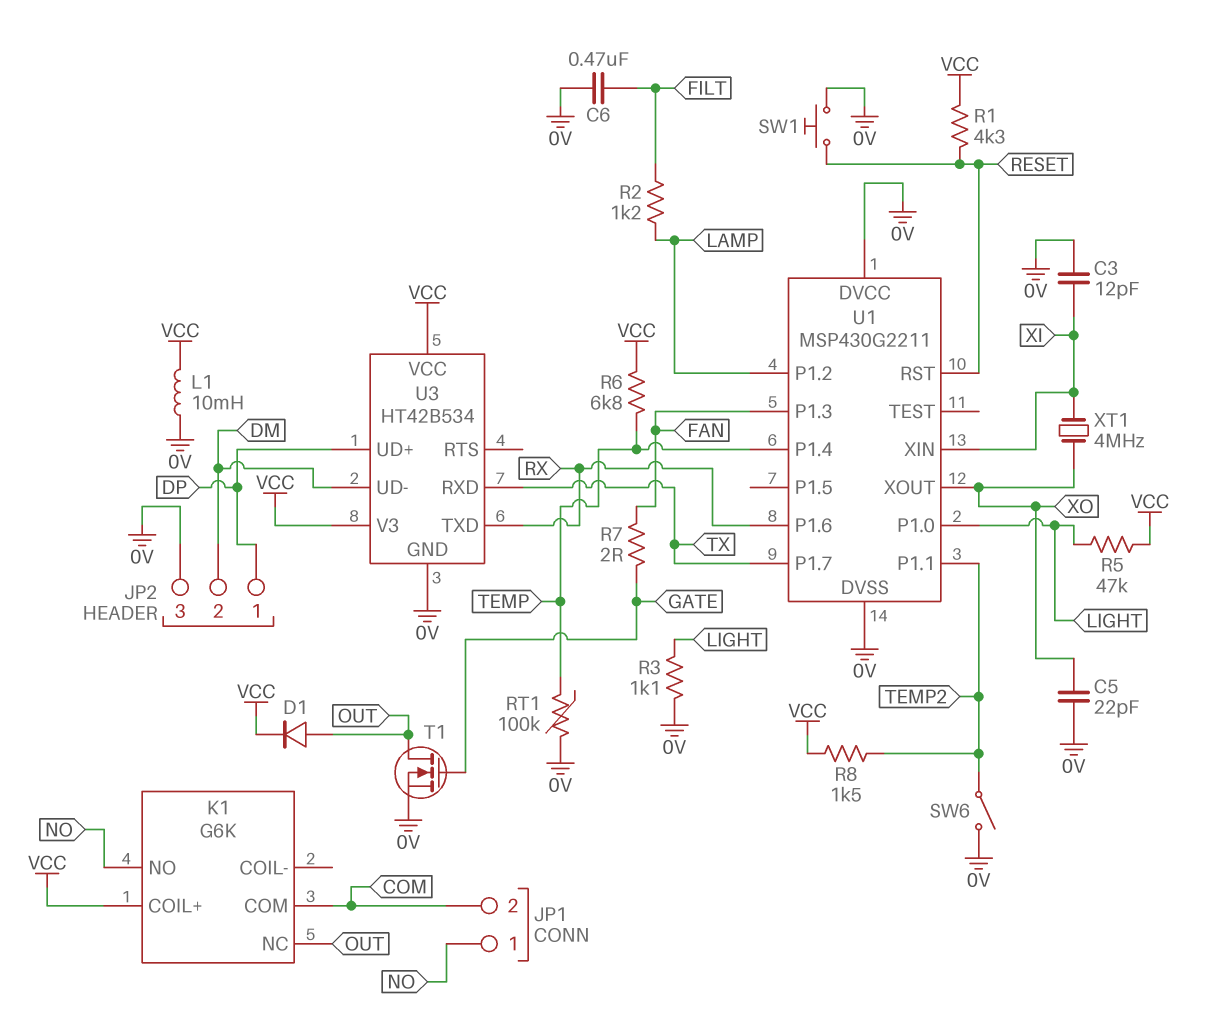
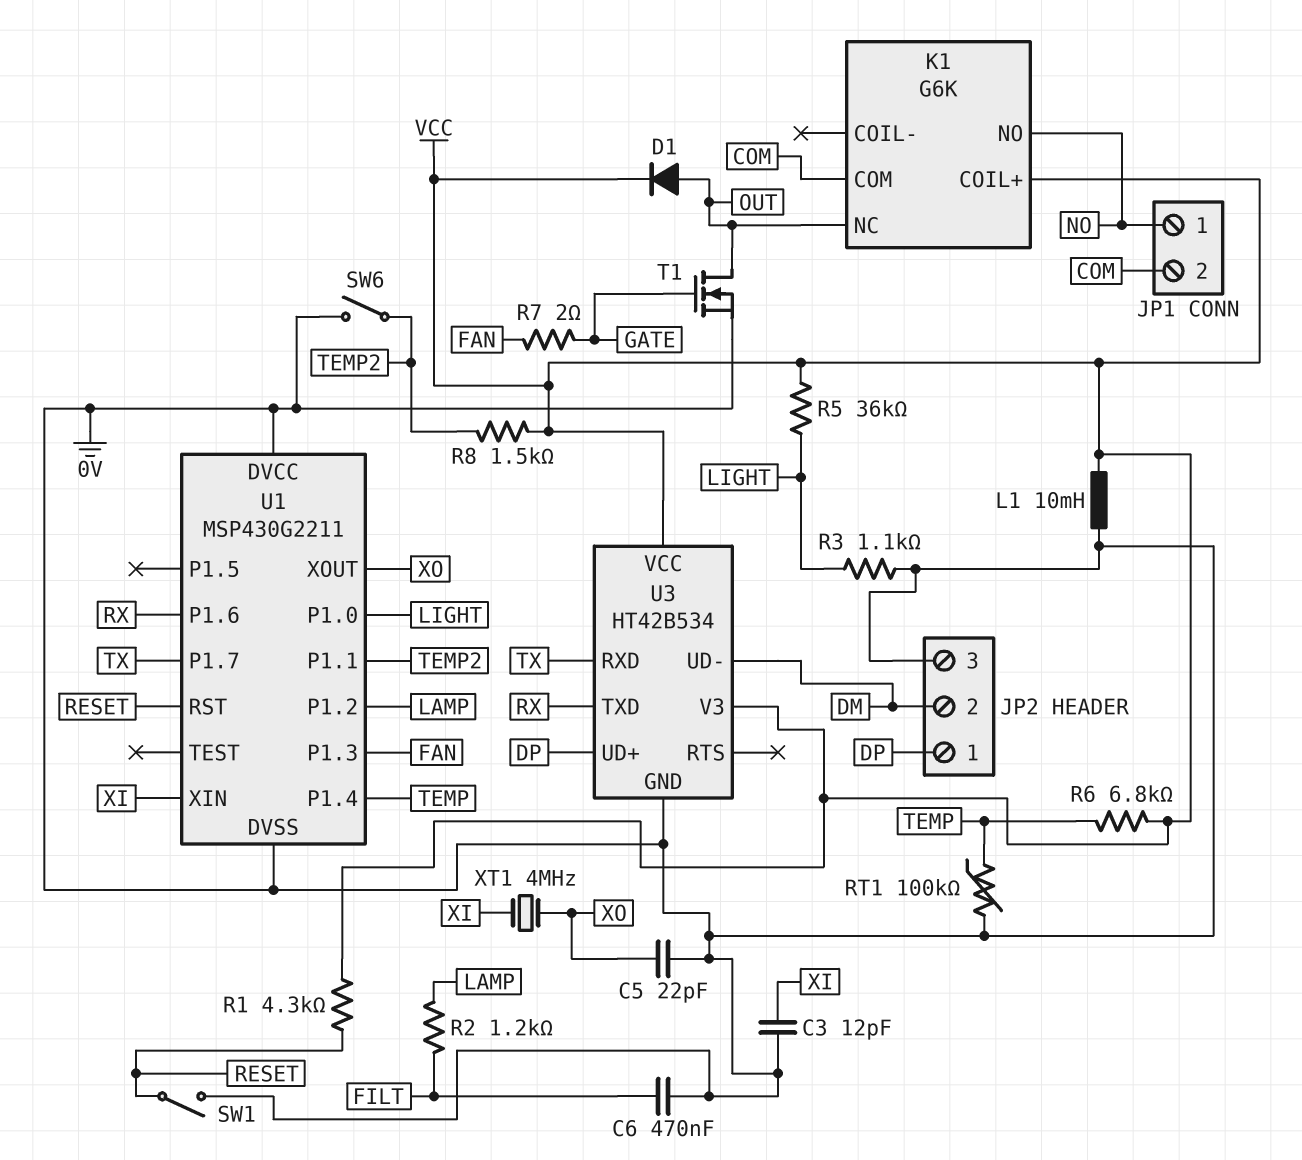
R5: 47k (LIGHT, VCC) -> 36k (LIGHT, VCC)
SW1: button (0V, RESET) -> switch (0V, RESET)

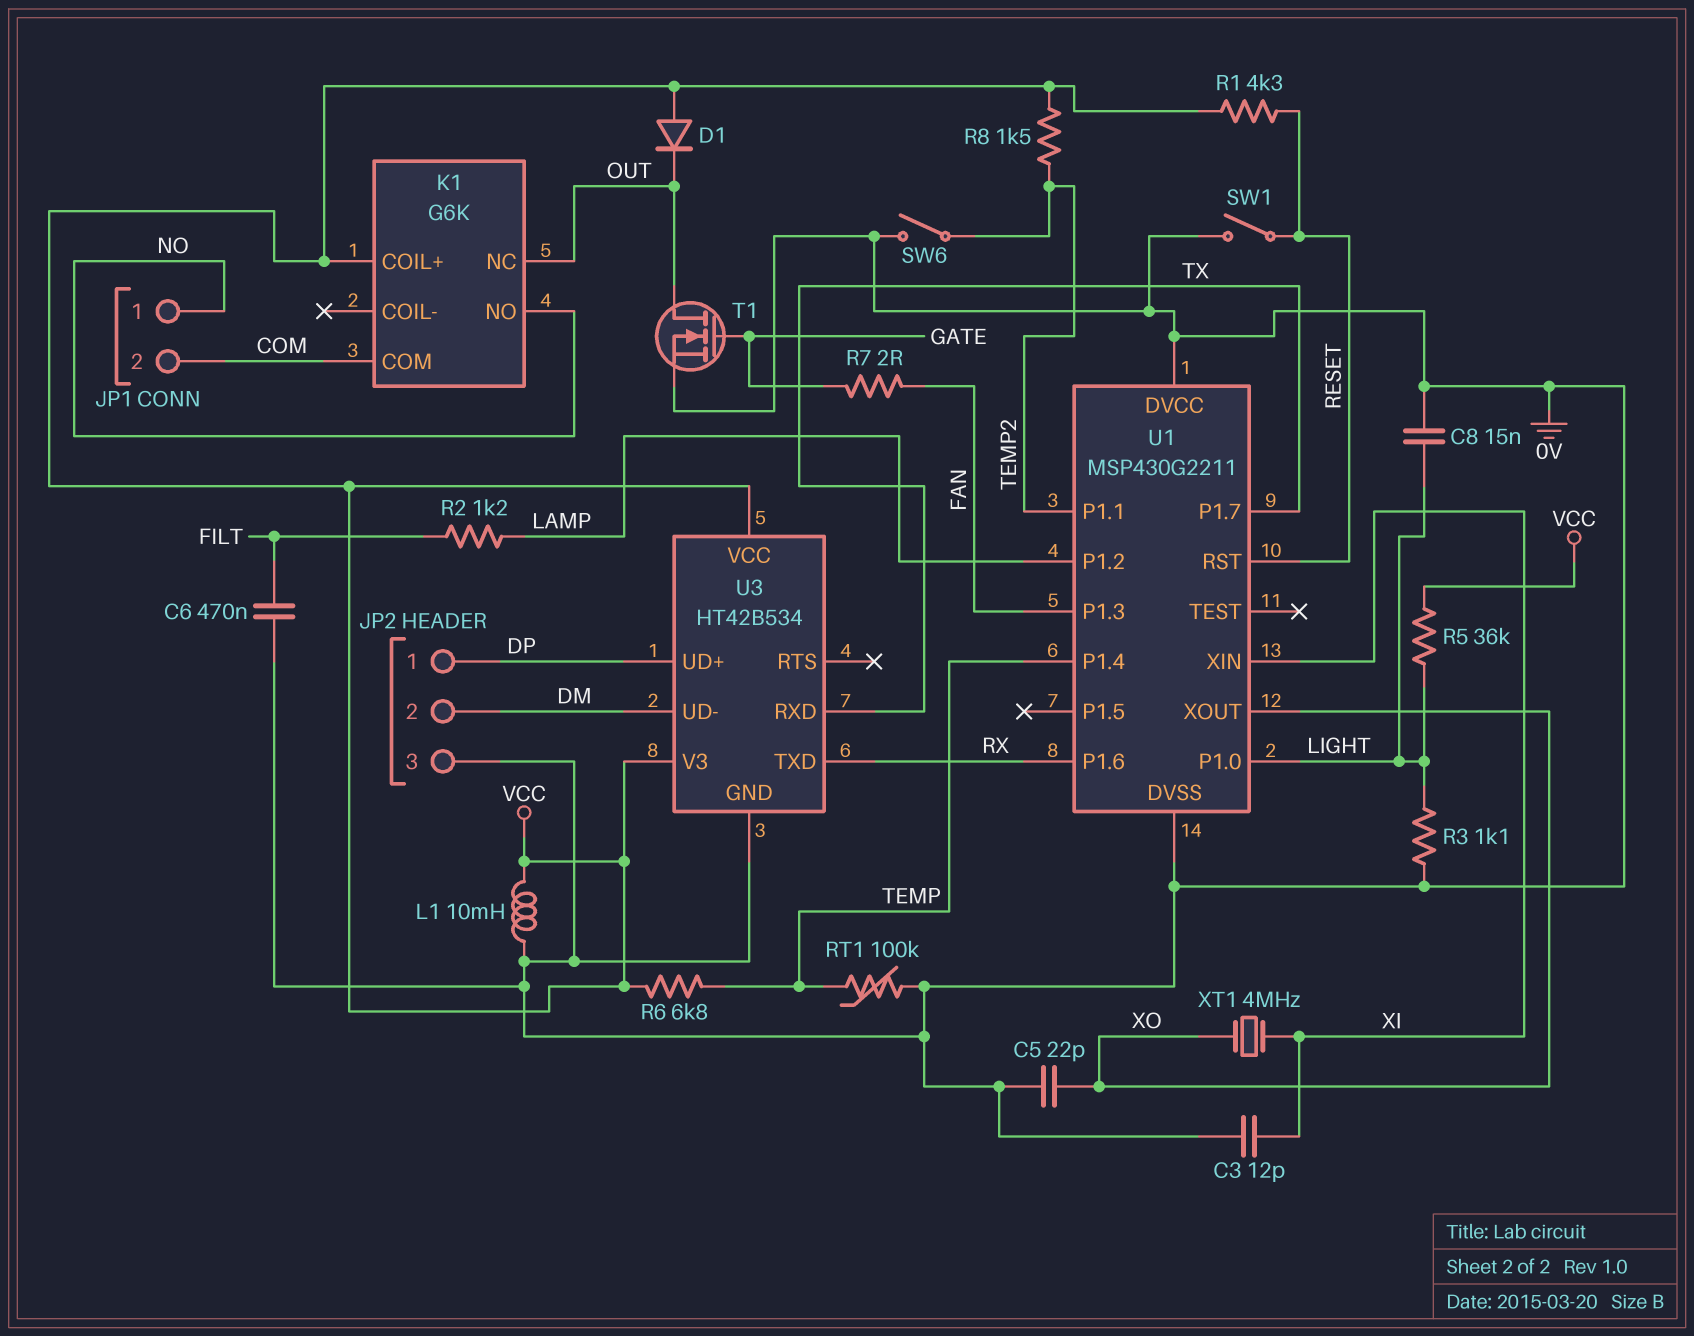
C8: none -> 15nF (0V, LIGHT)
D1: diode (A OUT, K VCC) -> diode (A VCC, K OUT)

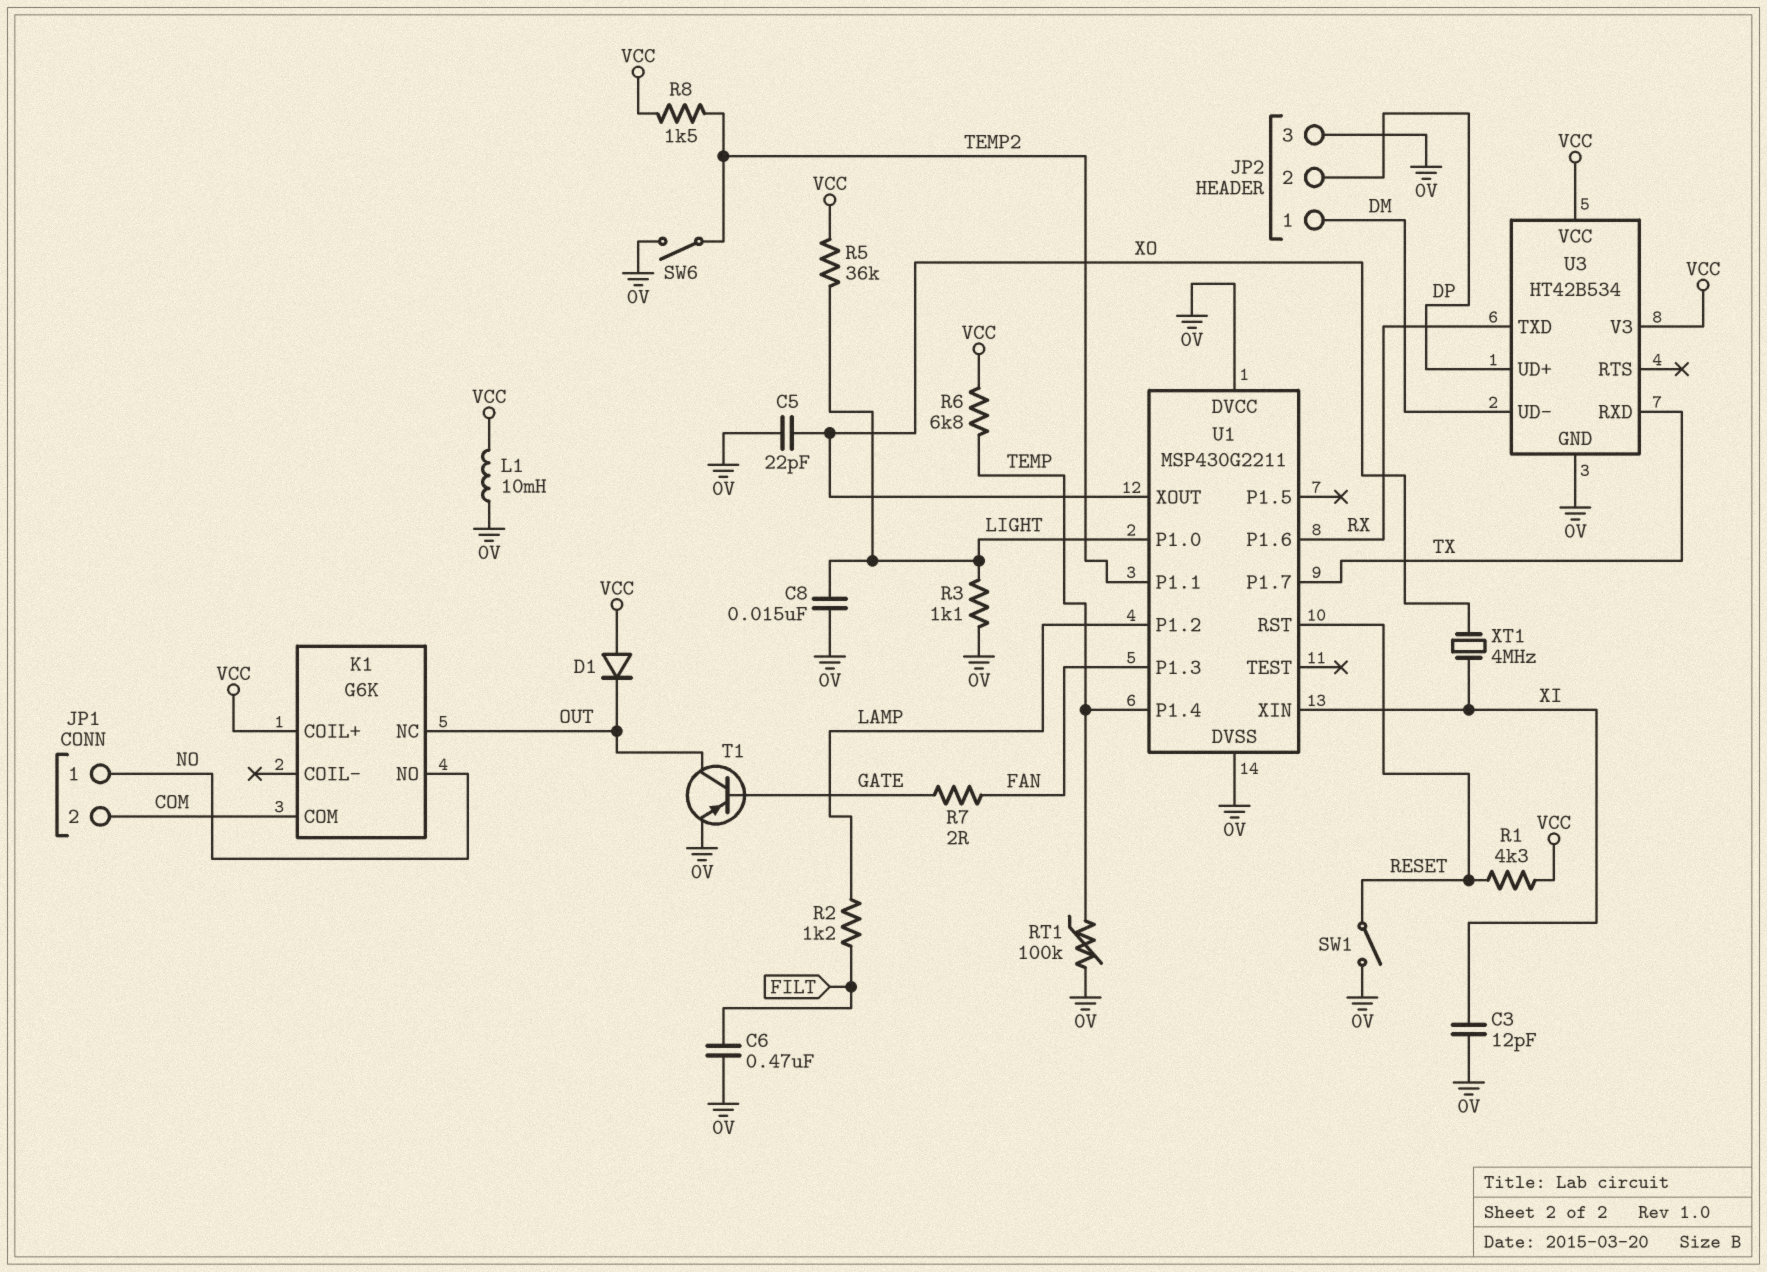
JP2 pin 1: DP -> DM
JP2 pin 2: DM -> DP
T1: NMOS (G GATE, D OUT, S 0V) -> PNP (B GATE, C OUT, E 0V)

